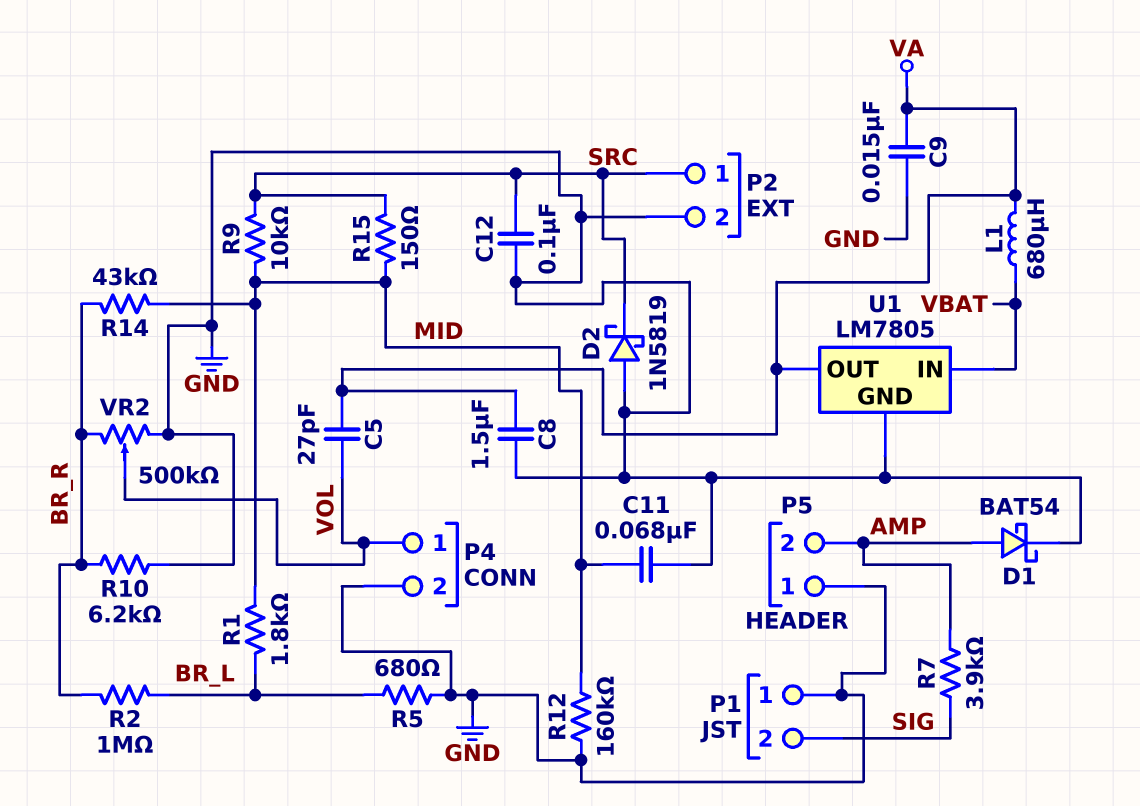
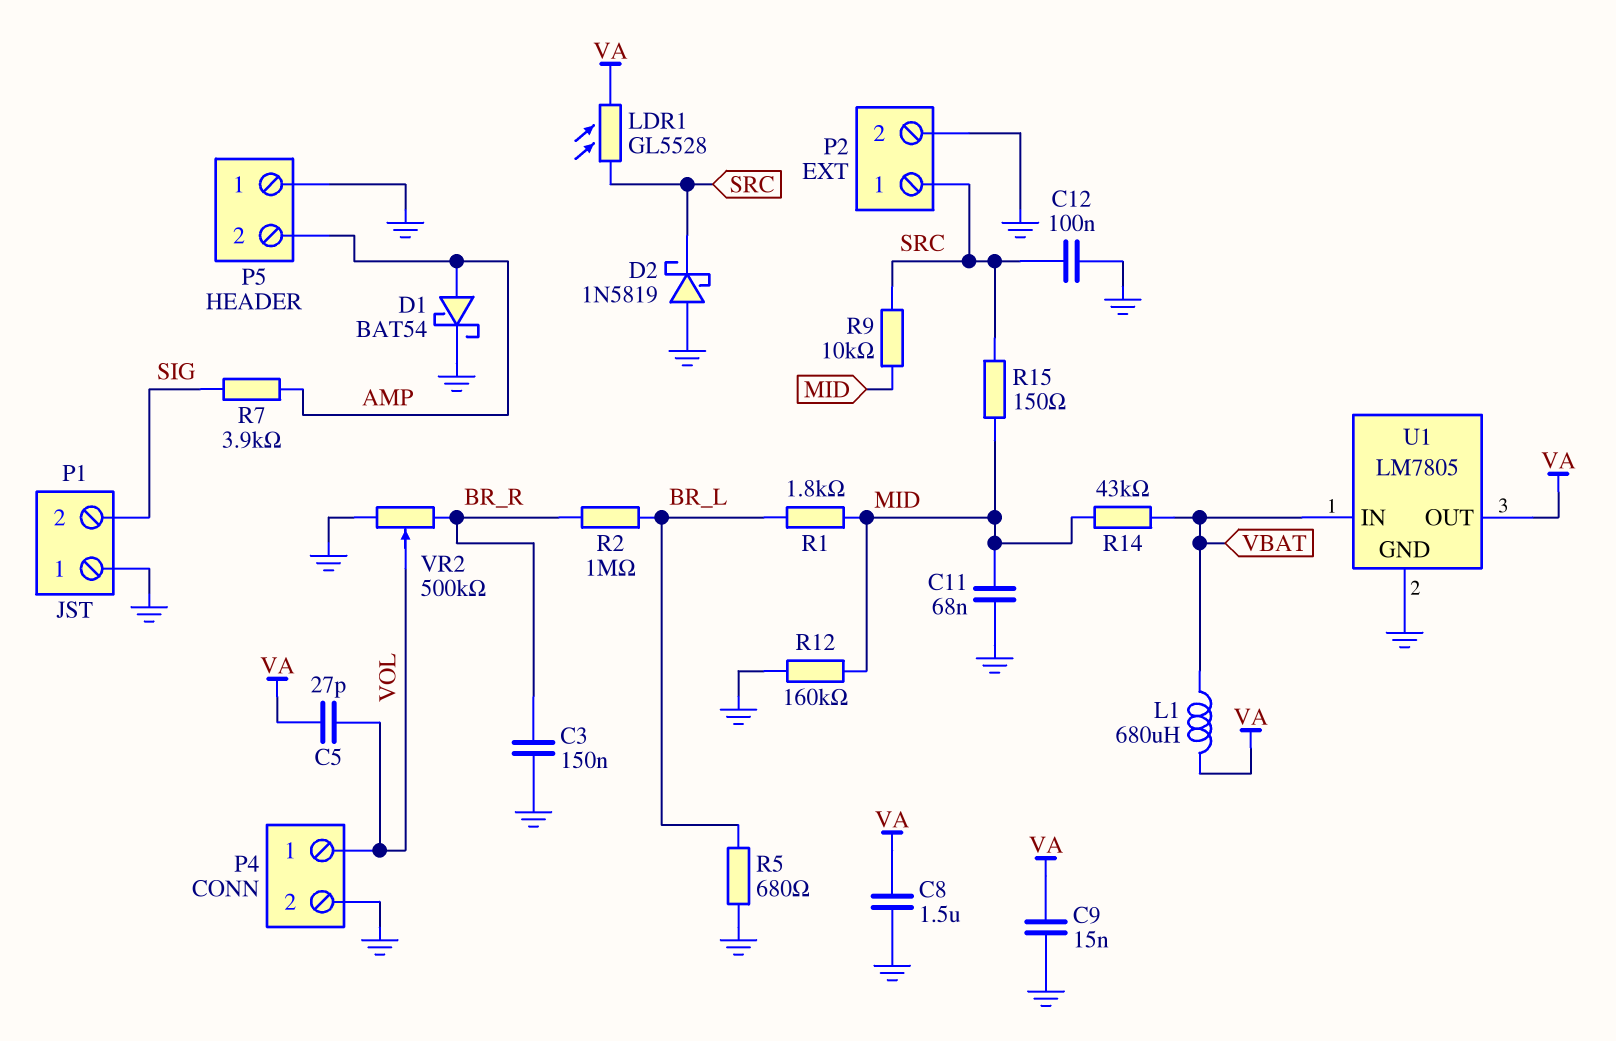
C3: none -> 150nF (BR_R, GND)
LDR1: none -> GL5528 (SRC, VA)
R10: 6.2k (BR_R, GND) -> none
R14: 43k (BR_R, MID) -> 43k (MID, VBAT)

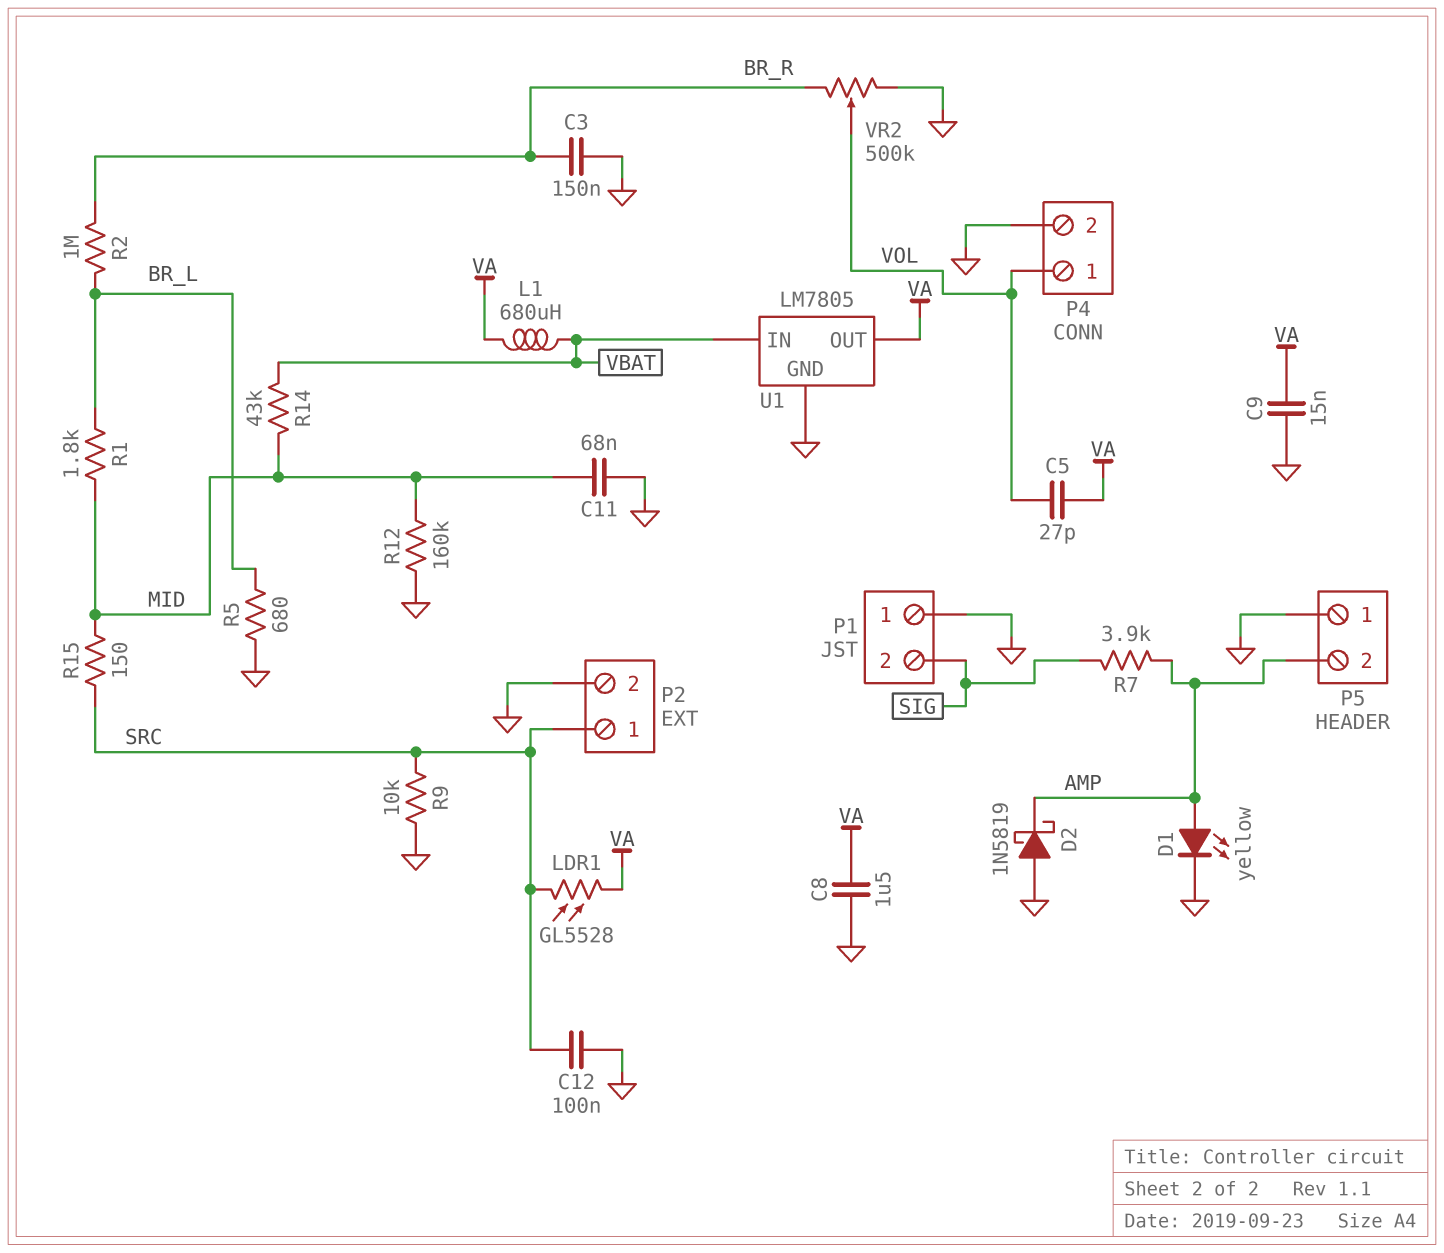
D1: schottky BAT54 (A AMP, K GND) -> LED yellow (A AMP, K GND)
D2: schottky 1N5819 (A GND, K SRC) -> schottky 1N5819 (A GND, K AMP)
R9: 10k (MID, SRC) -> 10k (GND, SRC)

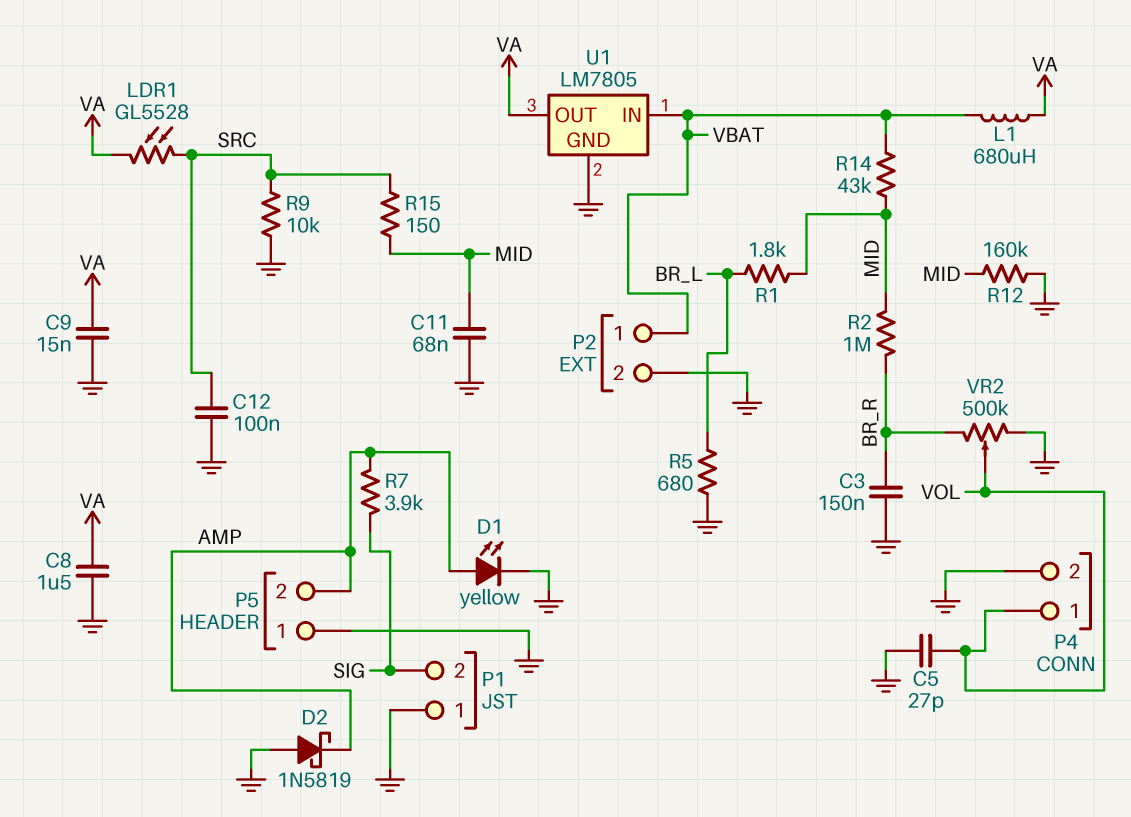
C5: 27pF (VA, VOL) -> 27pF (GND, VOL)
P2 pin 1: SRC -> VBAT
R2: 1M (BR_L, BR_R) -> 1M (BR_R, MID)

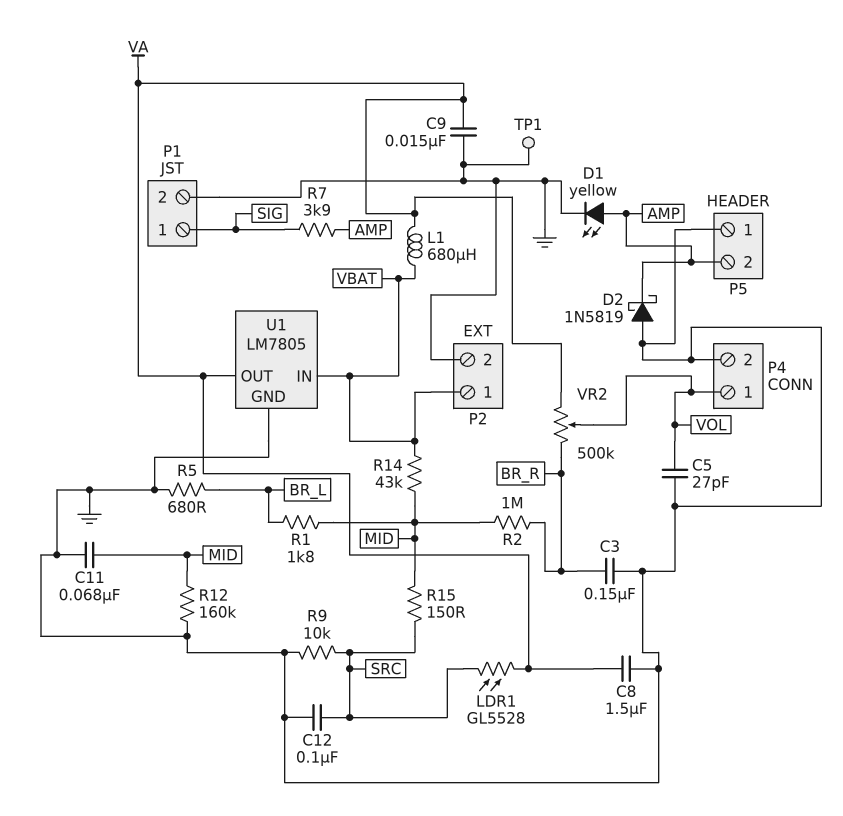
P1 pin 1: GND -> SIG
P1 pin 2: SIG -> GND
TP1: none -> test point (GND)
VR2: 500k (BR_R, GND, wiper VOL) -> 500k (BR_R, VA, wiper VOL)

